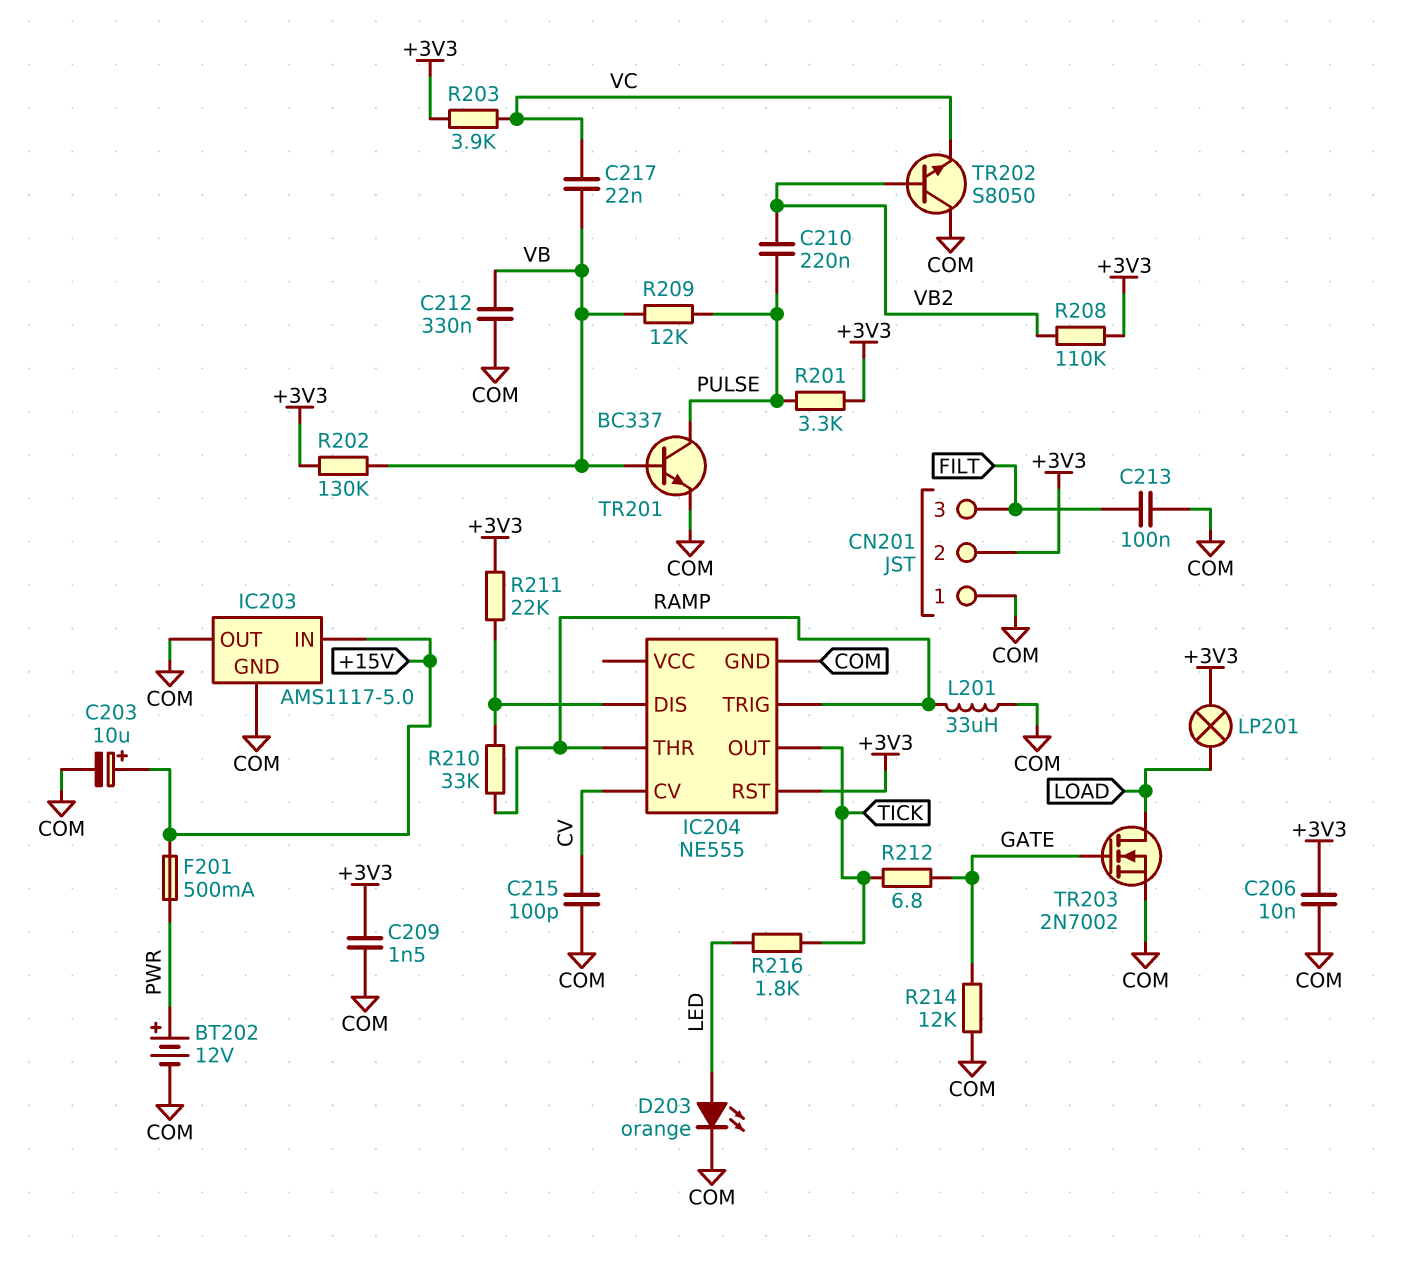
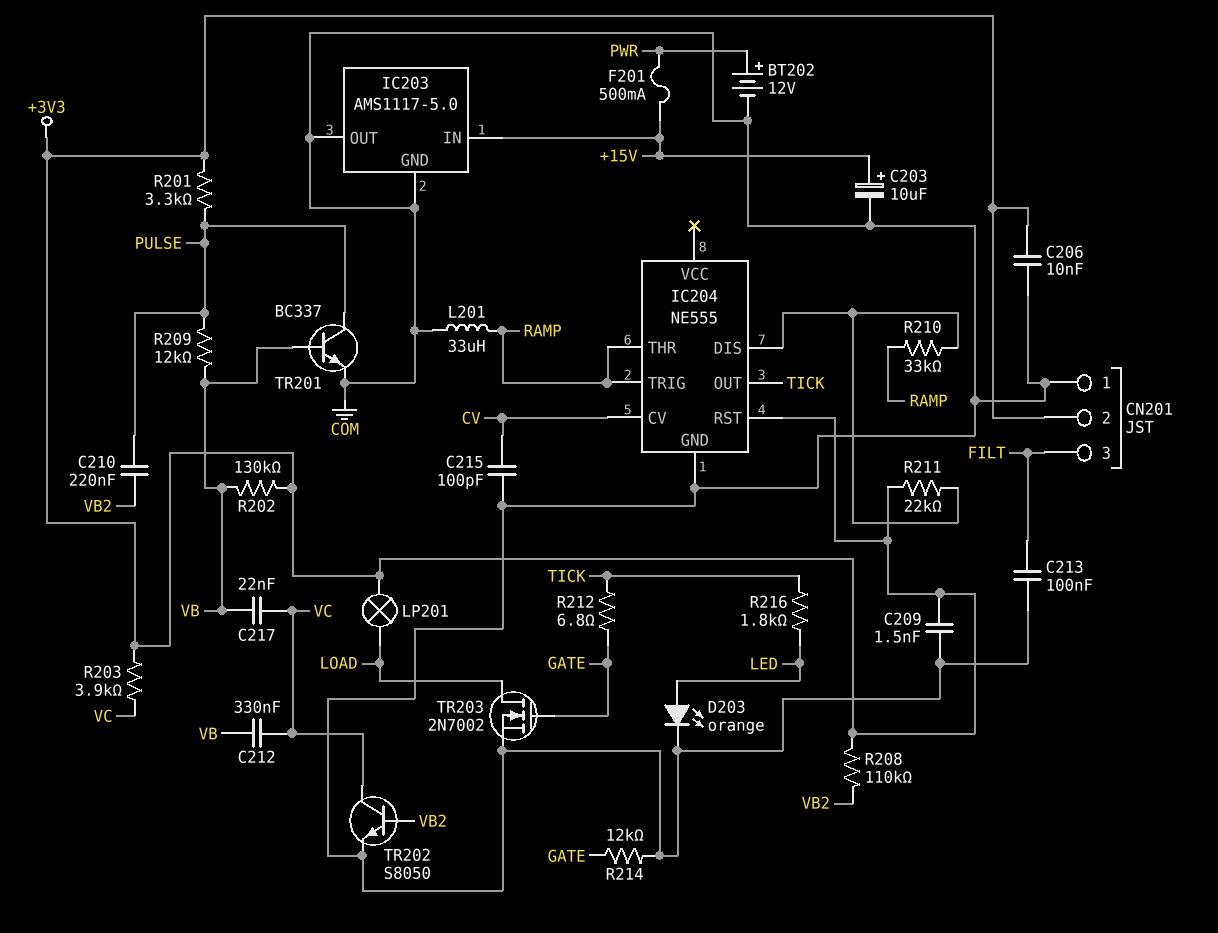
C212: 330nF (COM, VB) -> 330nF (VB, VC)
TR202: NPN S8050 (B VB2, C COM, E VC) -> NPN S8050 (B VB2, C VC, E COM)

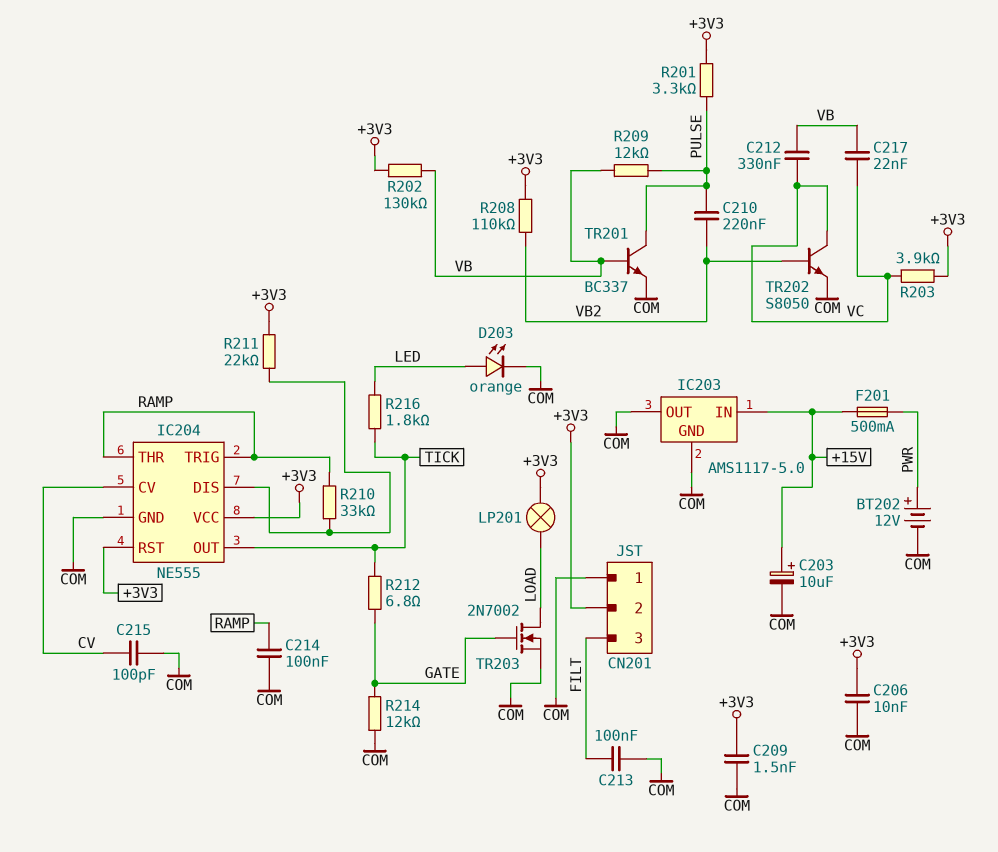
C214: none -> 100nF (COM, RAMP)
IC204 pin VCC: none -> +3V3
L201: 33uH (COM, RAMP) -> none

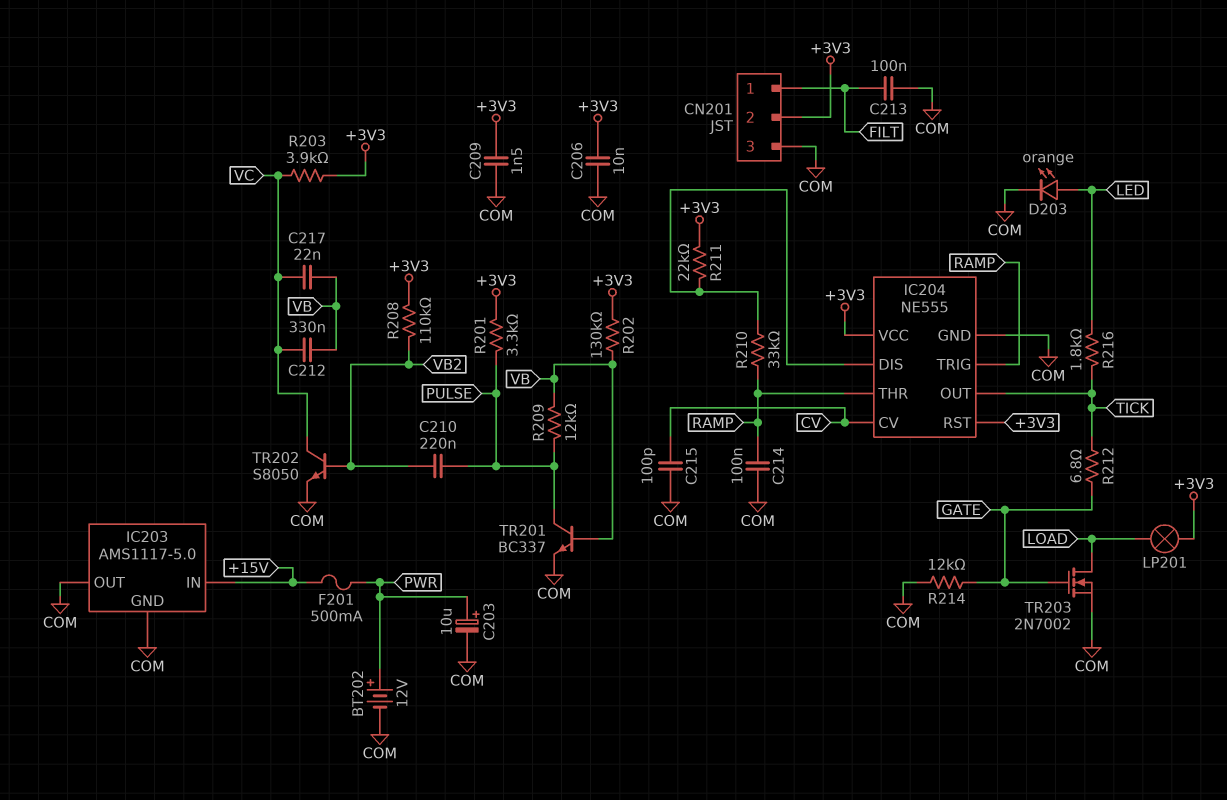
C203: 10uF (plus +15V, minus COM) -> 10uF (plus PWR, minus COM)
CN201 pin 1: COM -> FILT
CN201 pin 3: FILT -> COM

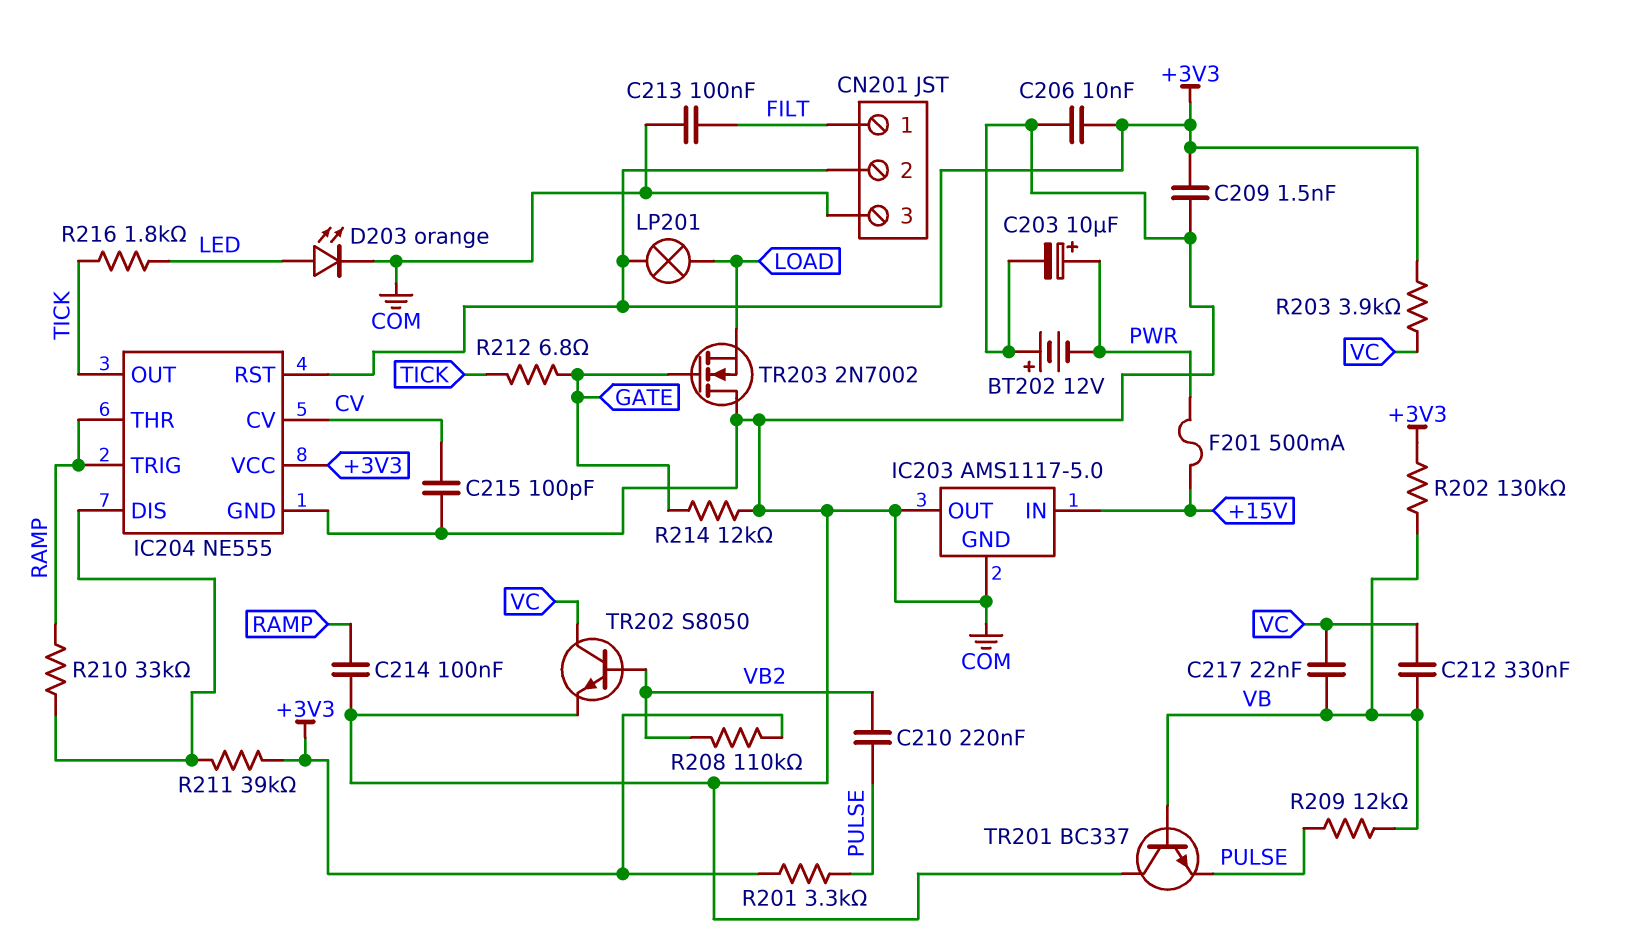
BT202: 12V (plus PWR, minus COM) -> 12V (plus COM, minus PWR)
R211: 22k (+3V3, IC204/DIS) -> 39k (+3V3, IC204/DIS)
TR201: NPN BC337 (B VB, C PULSE, E COM) -> NPN BC337 (B VB, C COM, E PULSE)
TR203: NMOS 2N7002 (G GATE, D LOAD, S COM) -> NMOS 2N7002 (G GATE, D COM, S LOAD)

